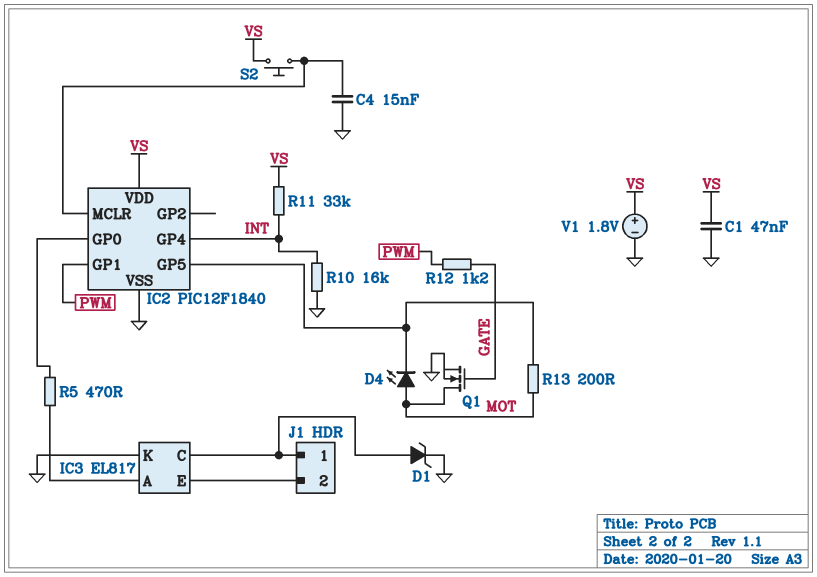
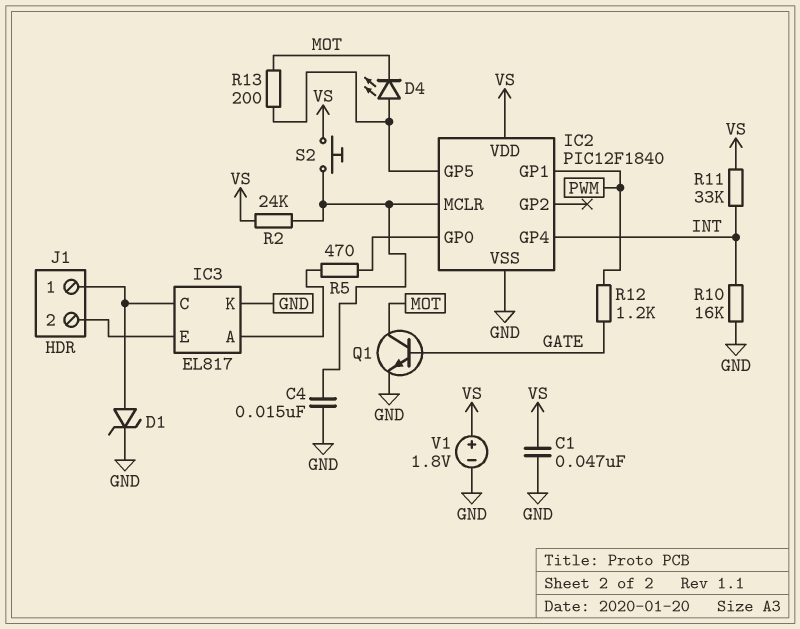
D4: LED (A MOT, K IC2/GP5) -> LED (A IC2/GP5, K MOT)
Q1: NMOS (G GATE, D MOT, S GND) -> NPN (B GATE, C MOT, E GND)
R2: none -> 24k (IC2/MCLR, VS)

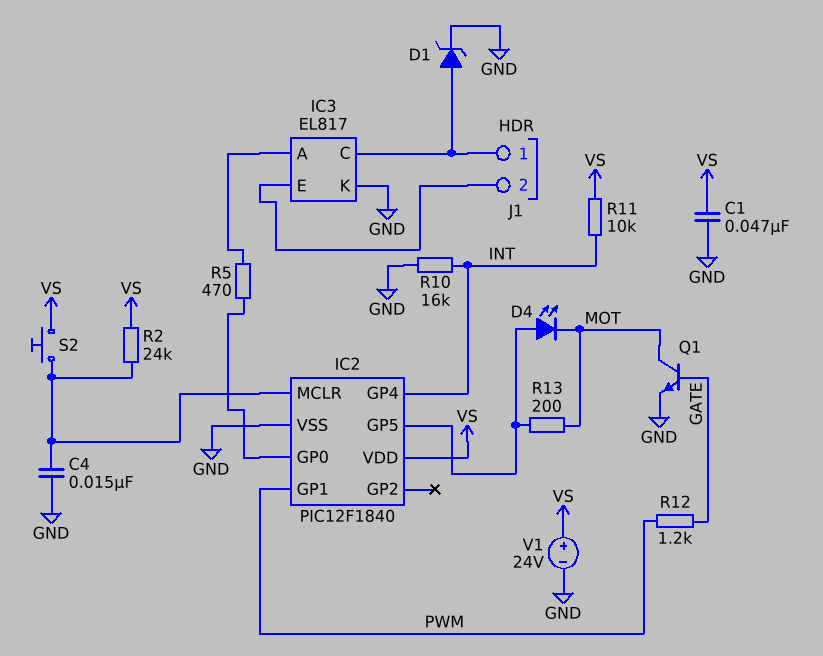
R11: 33k (INT, VS) -> 10k (INT, VS)
V1: 1.8V (plus VS, minus GND) -> 24V (plus VS, minus GND)

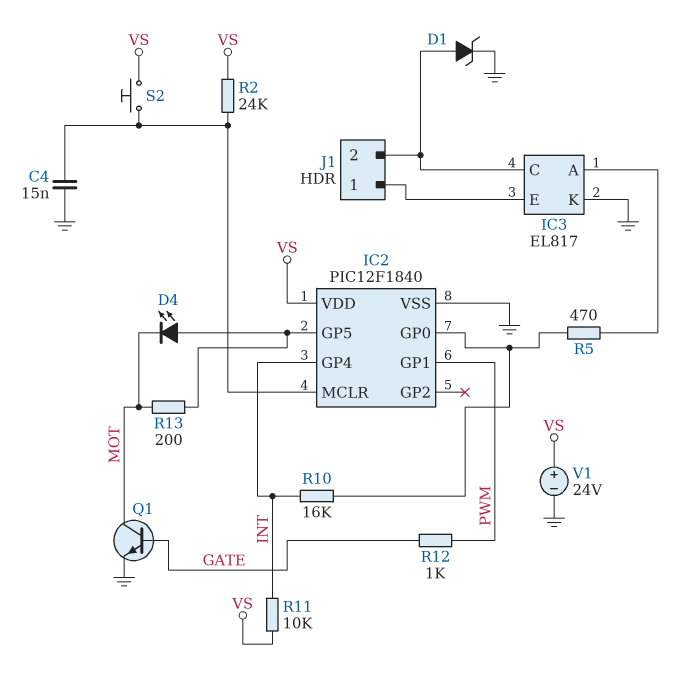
C1: 47nF (GND, VS) -> none
J1 pin 1: IC3/C -> IC3/E
J1 pin 2: IC3/E -> IC3/C
R10: 16k (GND, INT) -> 16k (IC2/GP0, INT)
R12: 1.2k (GATE, PWM) -> 1k (GATE, PWM)

